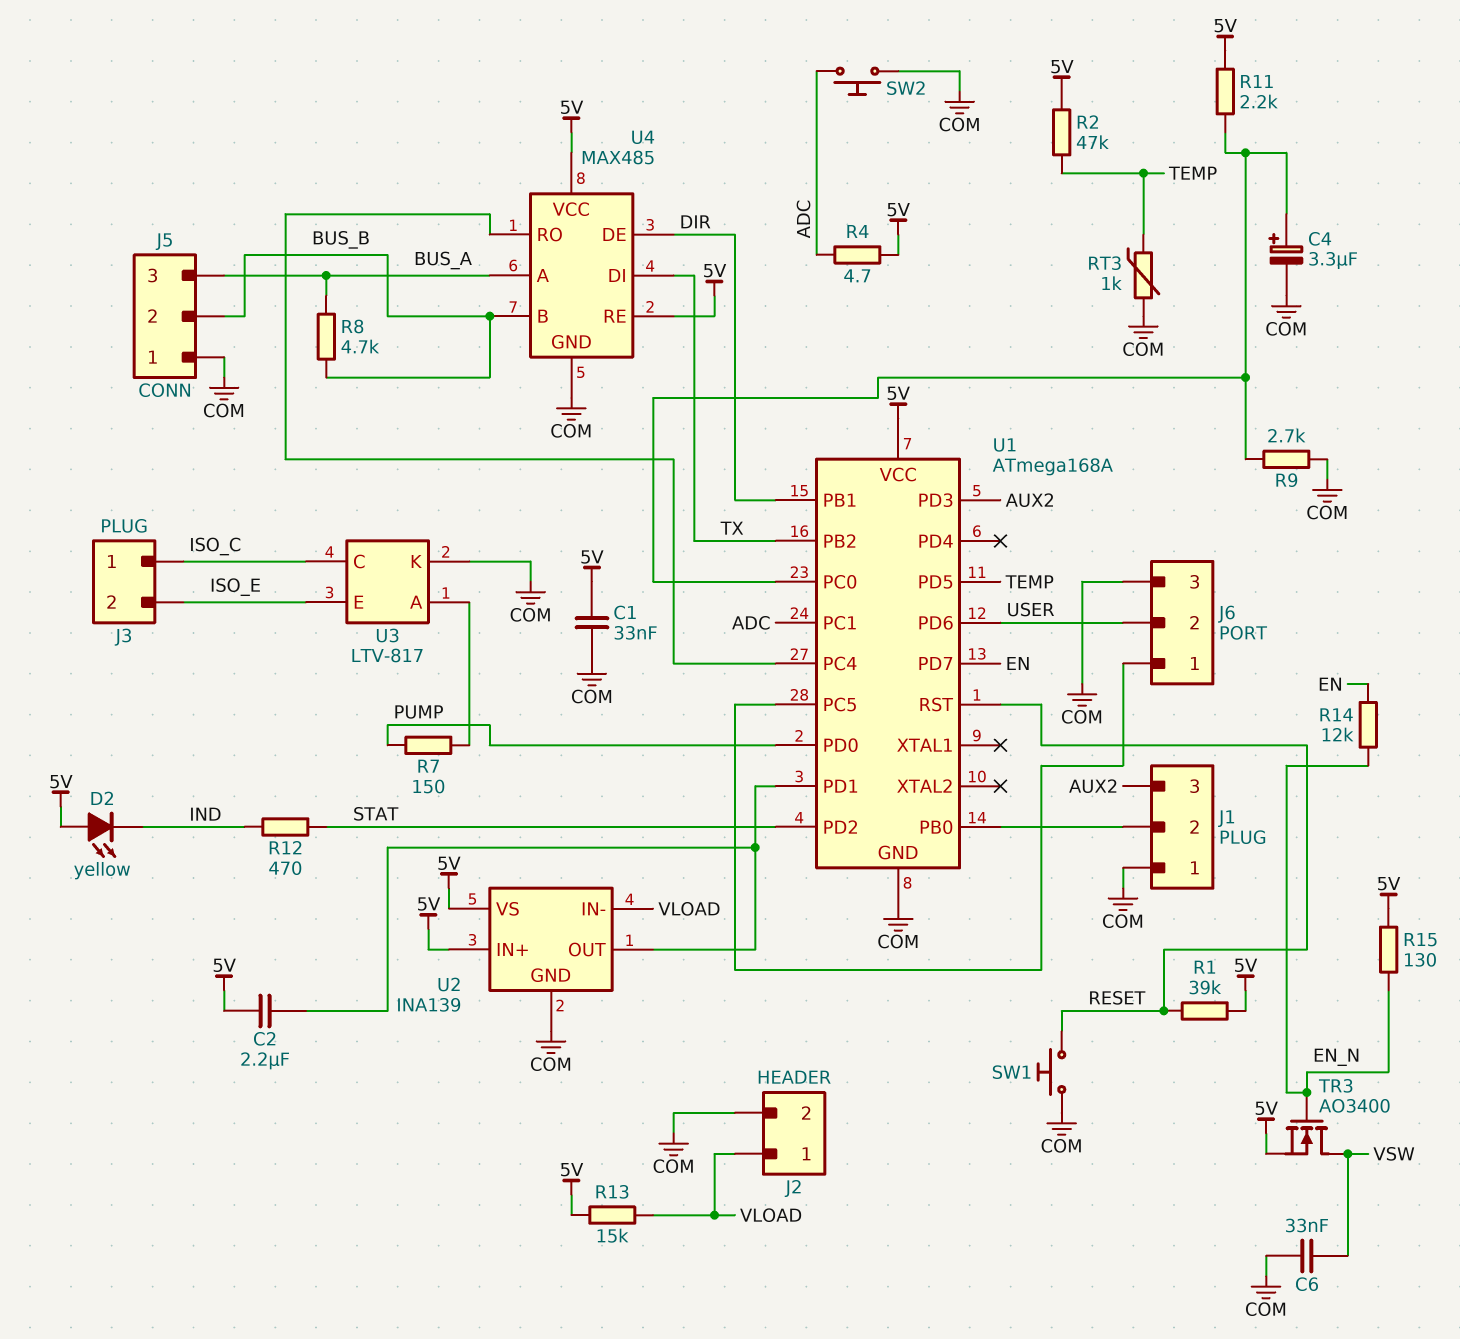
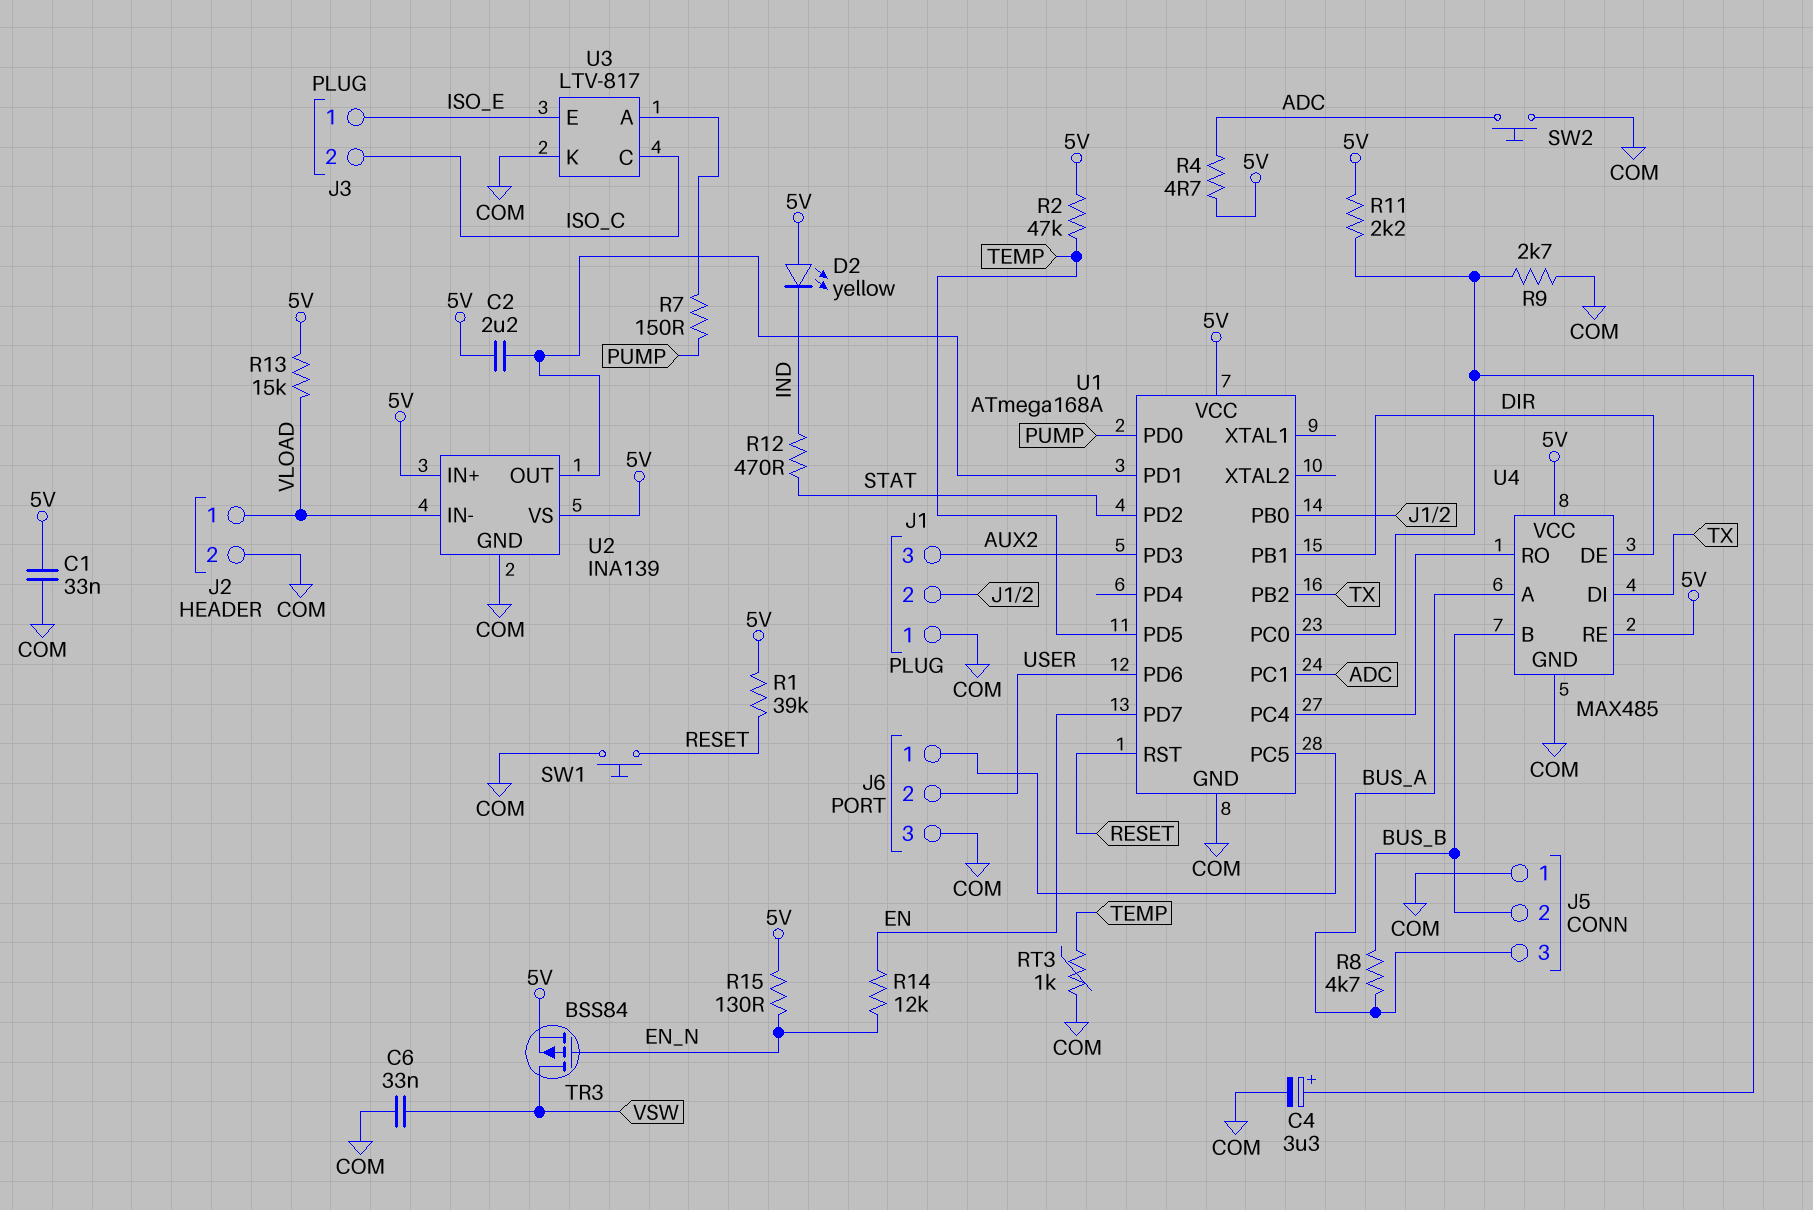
J3 pin 1: ISO_C -> ISO_E
J3 pin 2: ISO_E -> ISO_C
TR3: NMOS AO3400 (G EN_N, D VSW, S 5V) -> PMOS BSS84 (G EN_N, D VSW, S 5V)

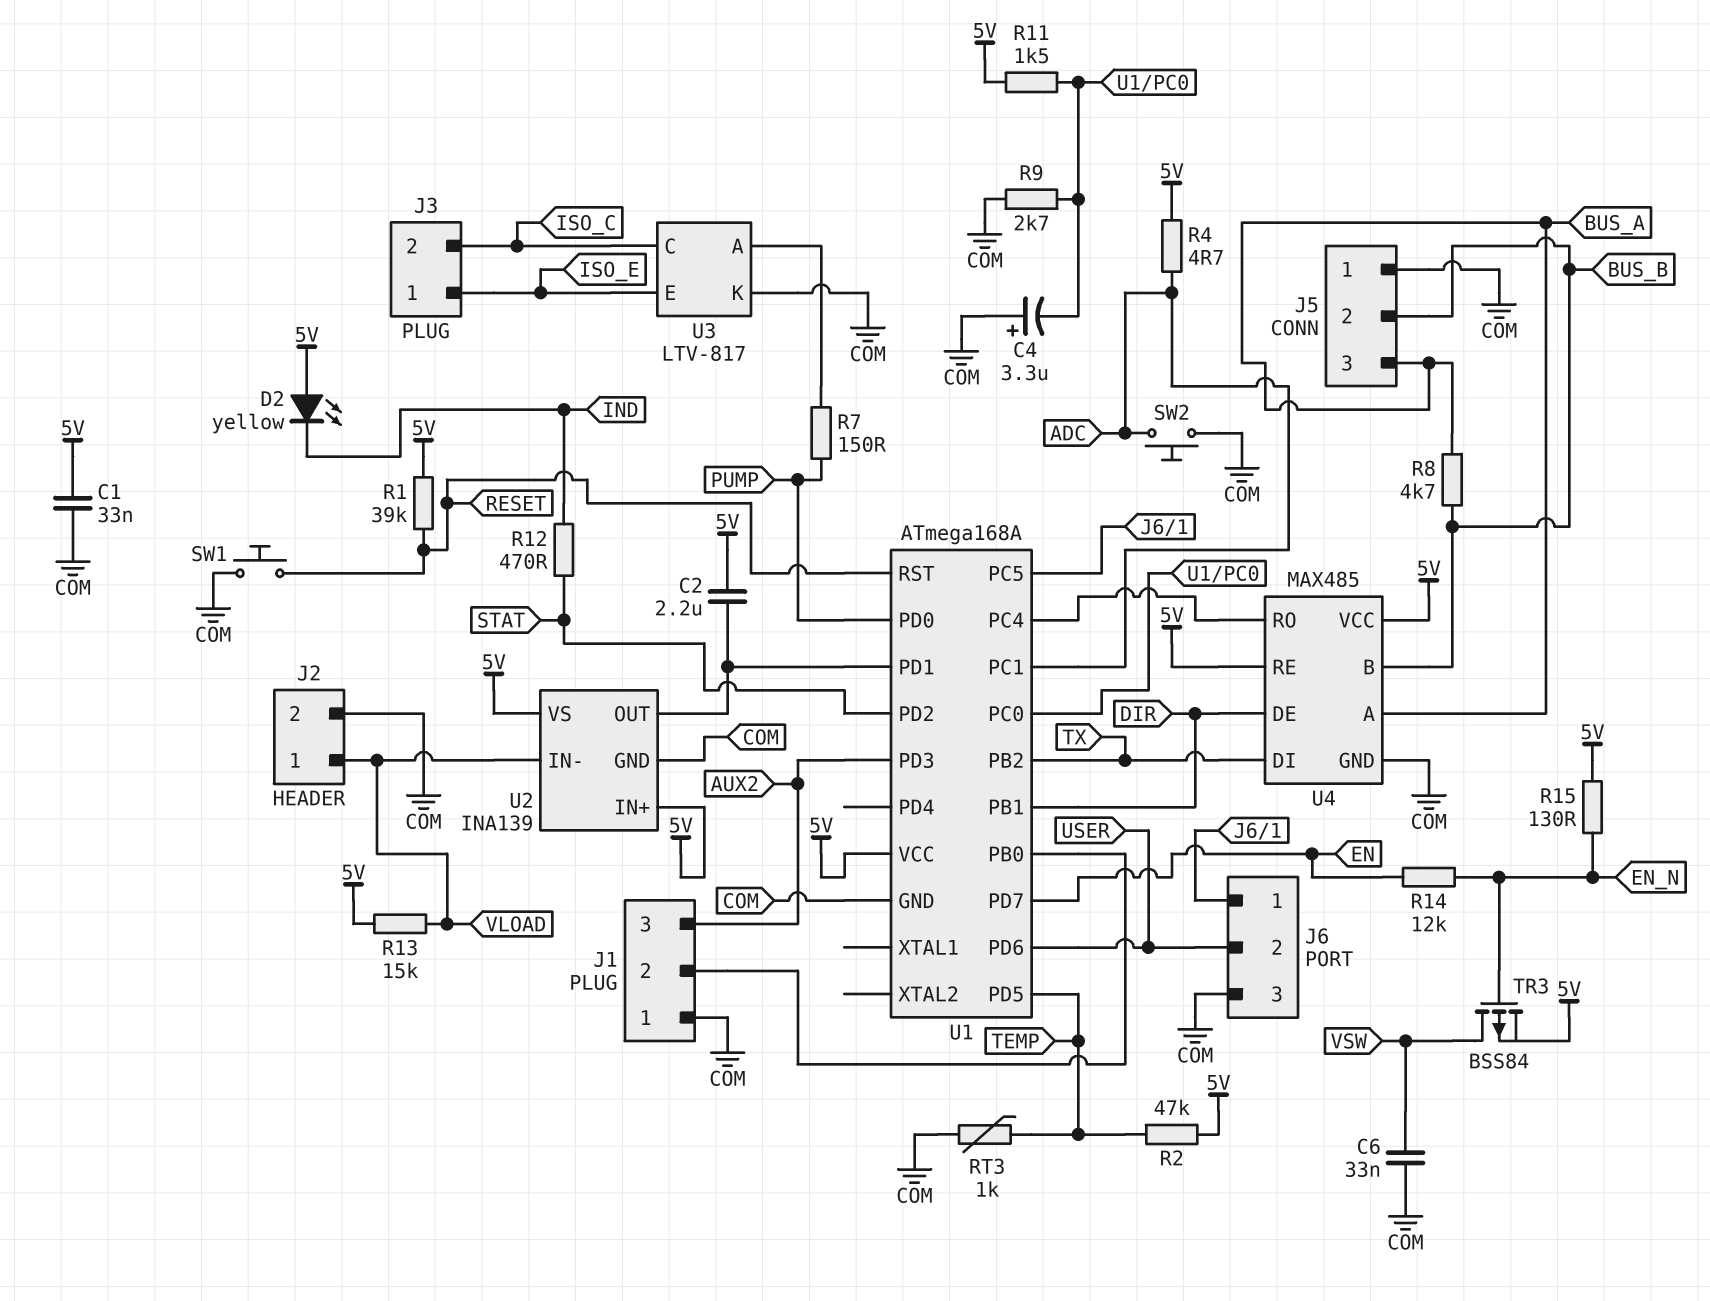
C4: 3.3uF (plus U1/PC0, minus COM) -> 3.3uF (plus COM, minus U1/PC0)
R11: 2.2k (5V, U1/PC0) -> 1.5k (5V, U1/PC0)

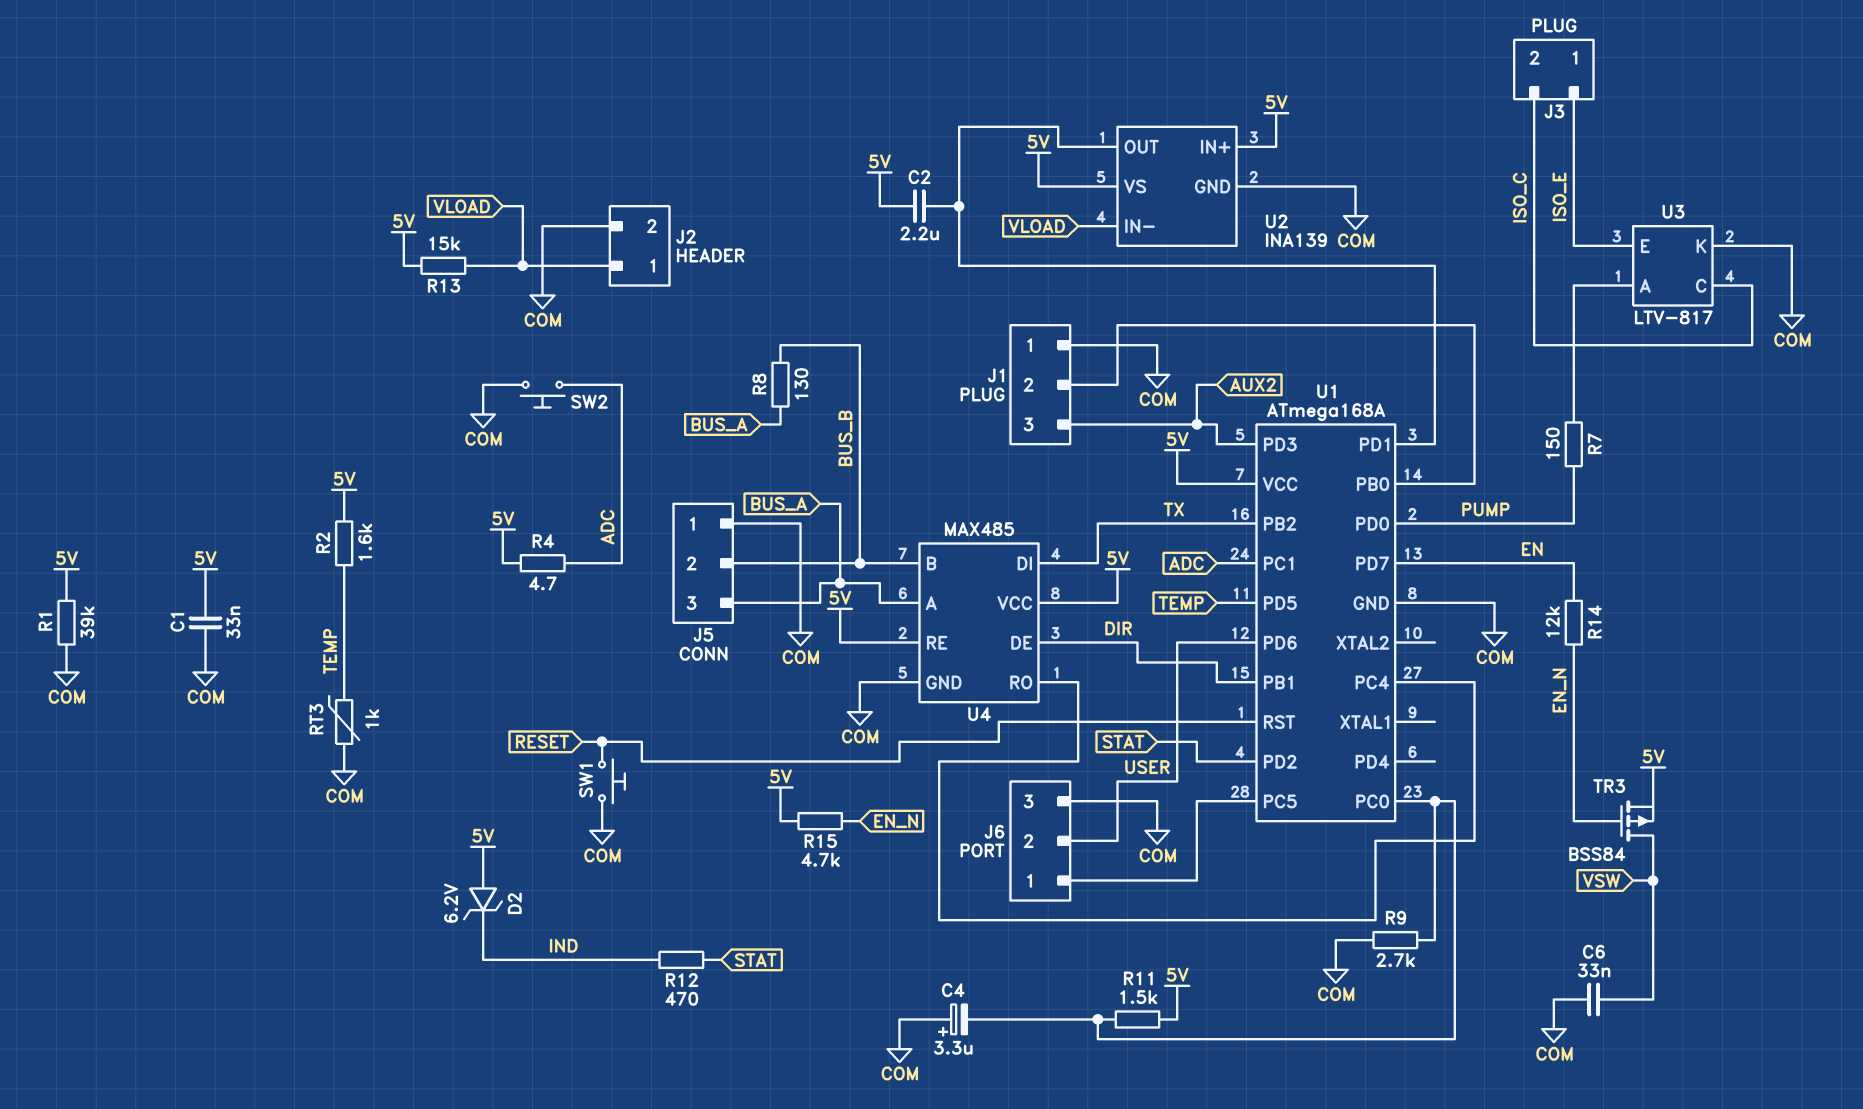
D2: LED yellow (A 5V, K IND) -> zener 6.2V (A 5V, K IND)
R1: 39k (5V, RESET) -> 39k (5V, COM)
R2: 47k (5V, TEMP) -> 1.6k (5V, TEMP)
R8: 4.7k (BUS_A, BUS_B) -> 130 (BUS_A, BUS_B)
R15: 130 (5V, EN_N) -> 4.7k (5V, EN_N)

